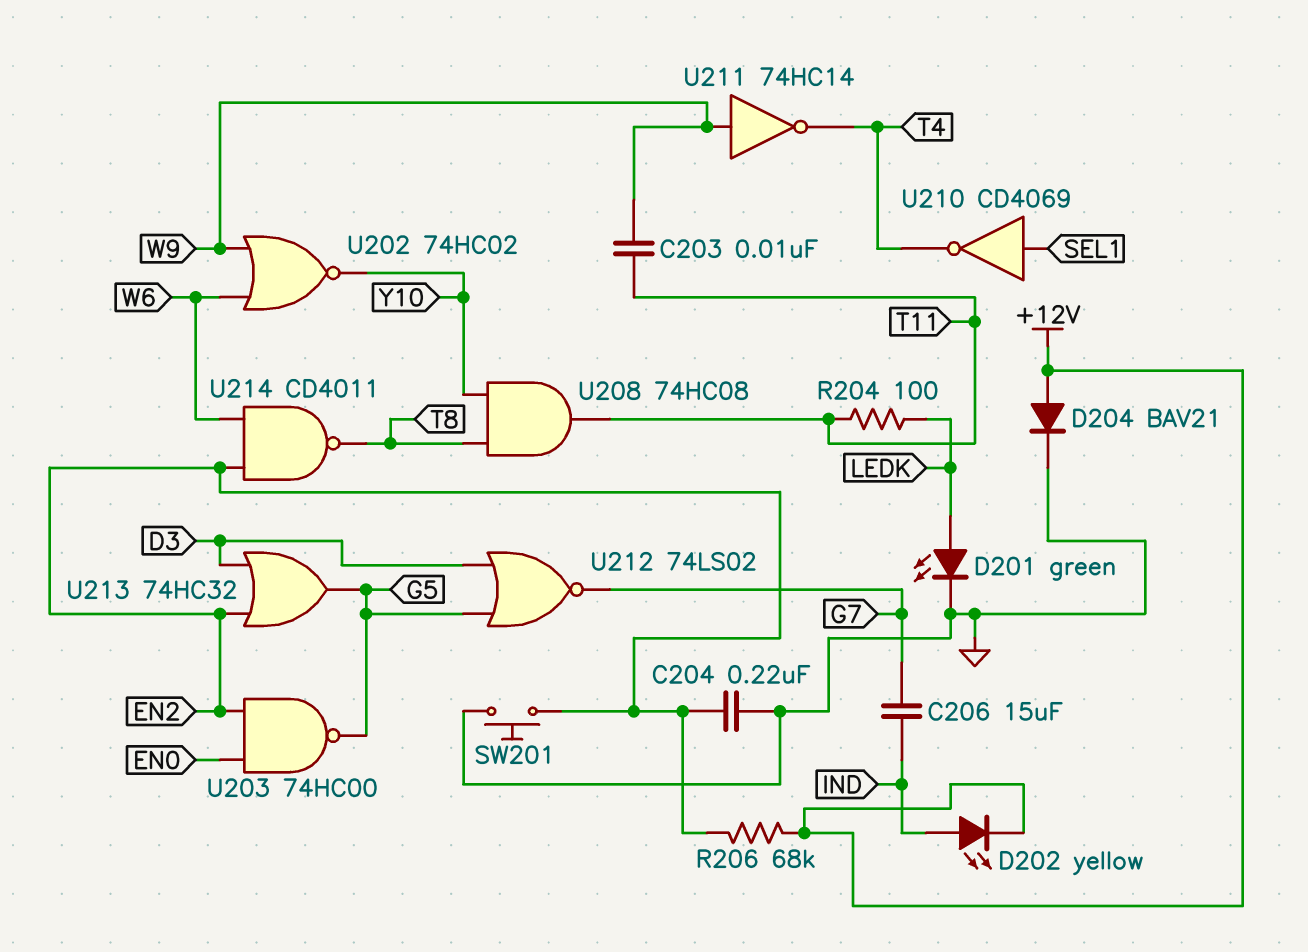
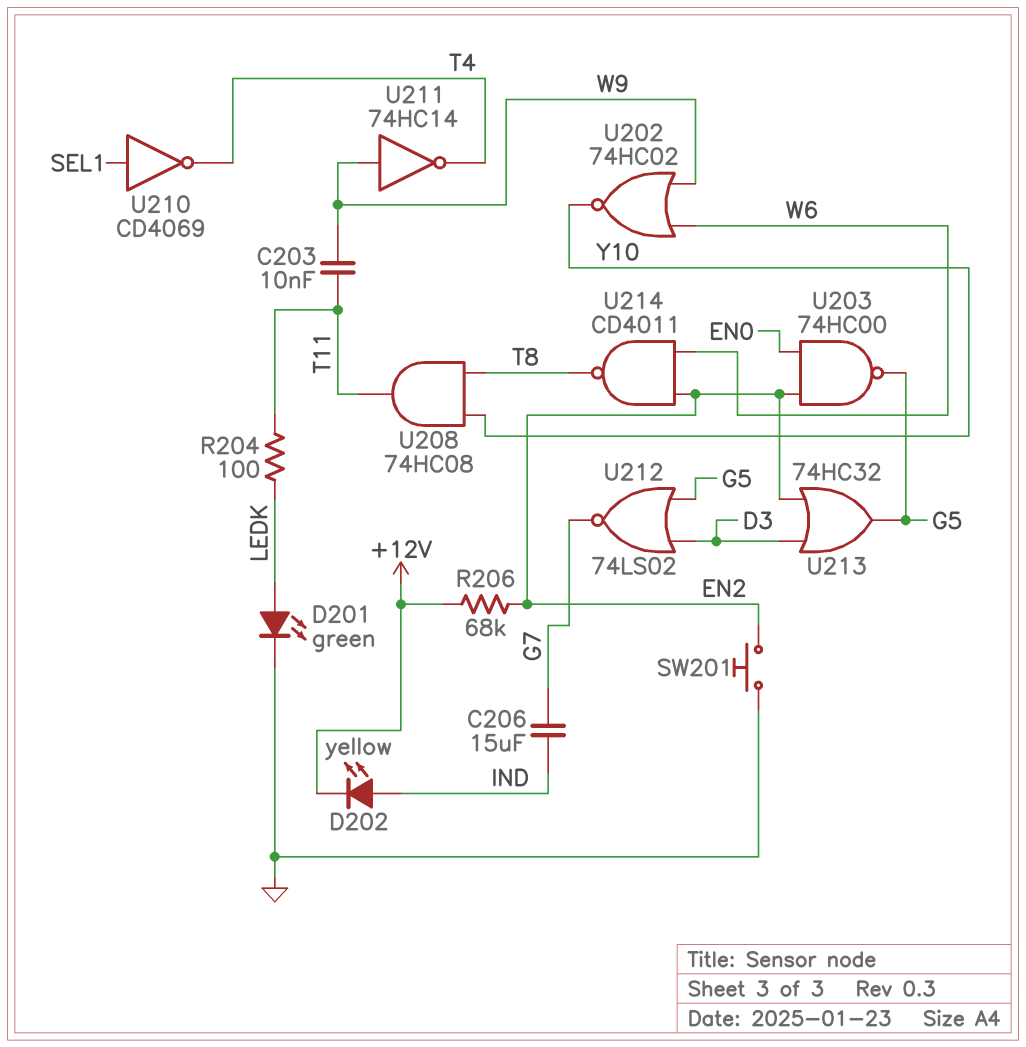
C204: 220nF (EN2, GND) -> none
D204: diode BAV21 (A +12V, K GND) -> none

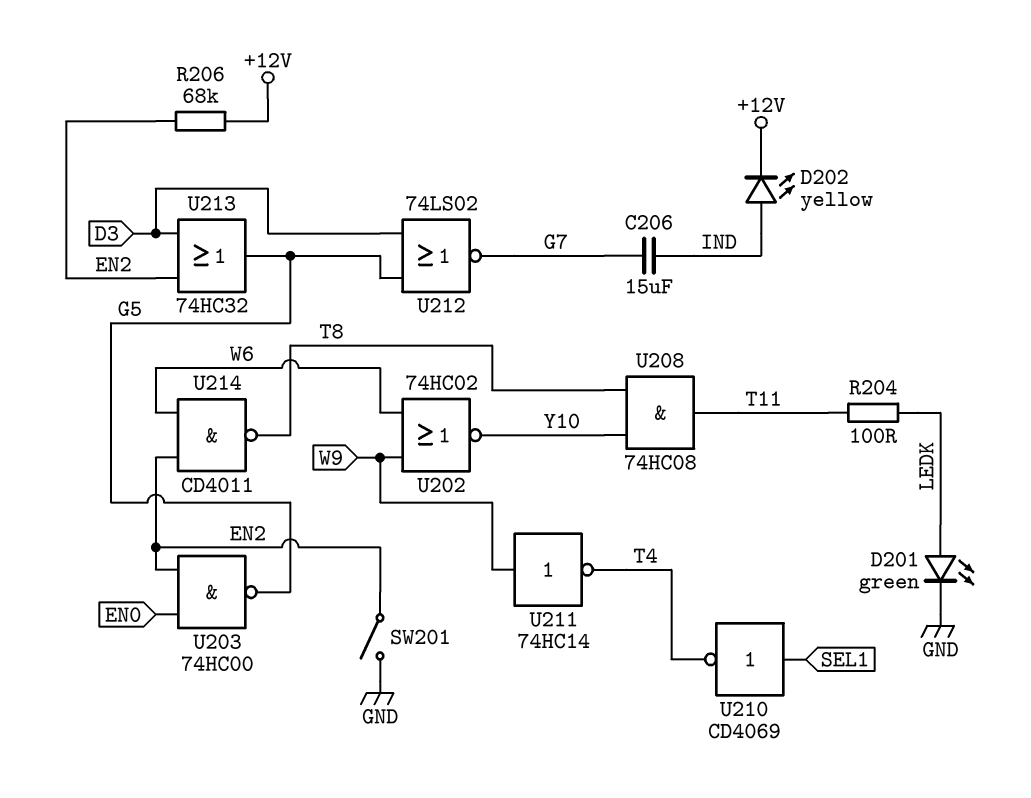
C203: 10nF (T11, W9) -> none
SW201: button (EN2, GND) -> switch (EN2, GND)

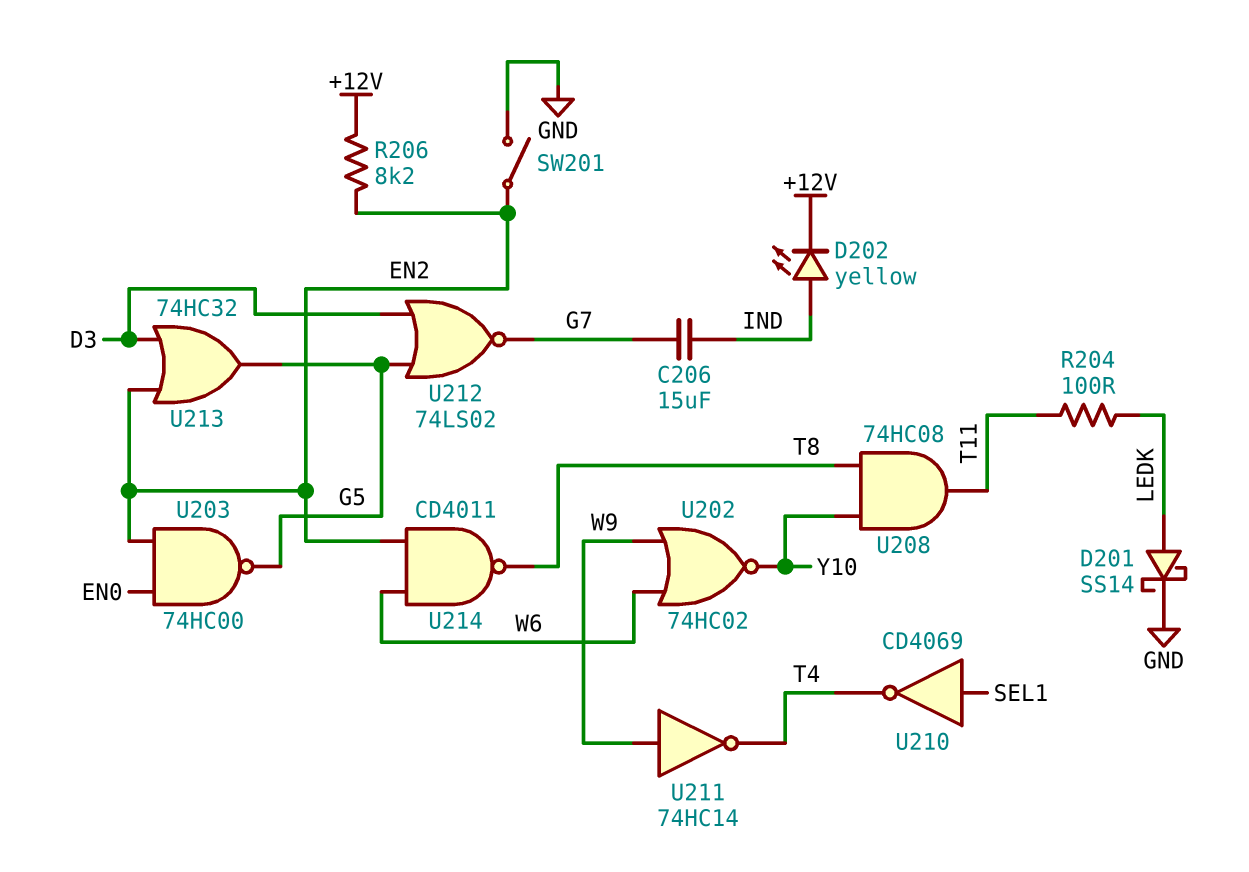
D201: LED green (A LEDK, K GND) -> schottky SS14 (A LEDK, K GND)
R206: 68k (+12V, EN2) -> 8.2k (+12V, EN2)

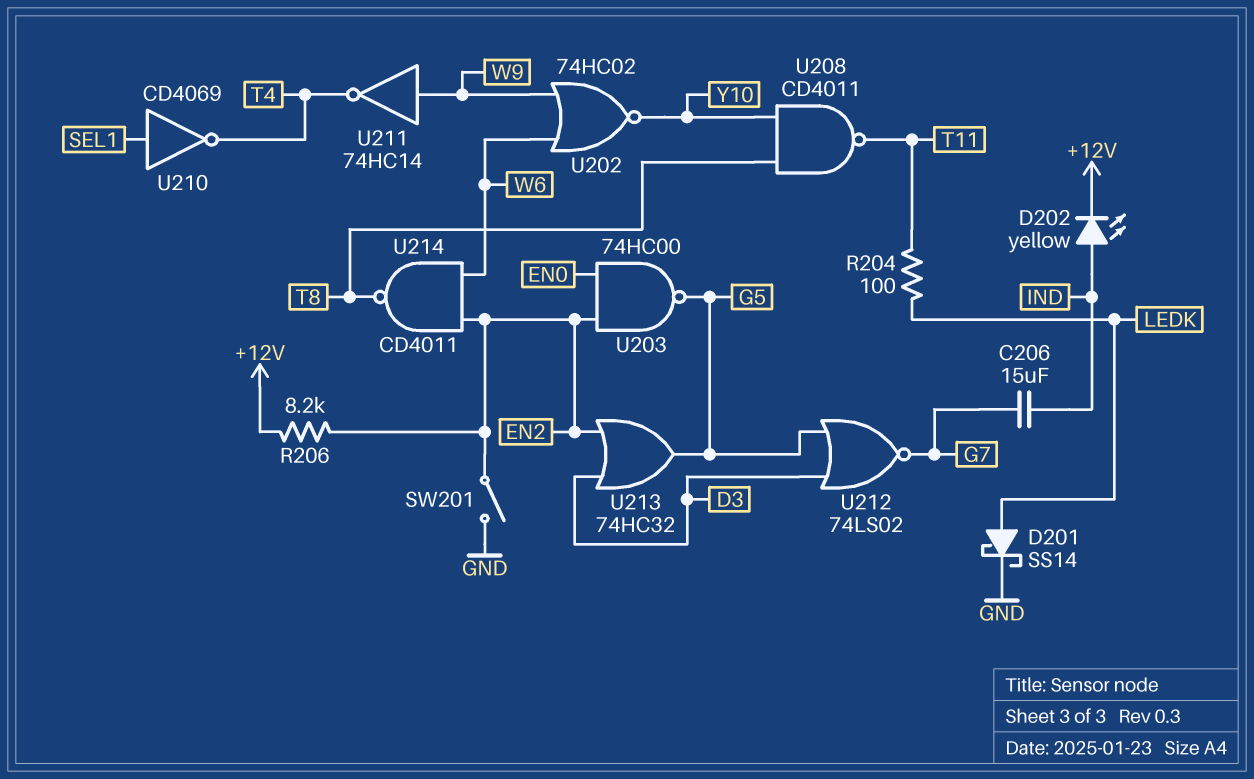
U208: AND 74HC08 (in T8, in Y10, out T11) -> NAND CD4011 (in T8, in Y10, out T11)

